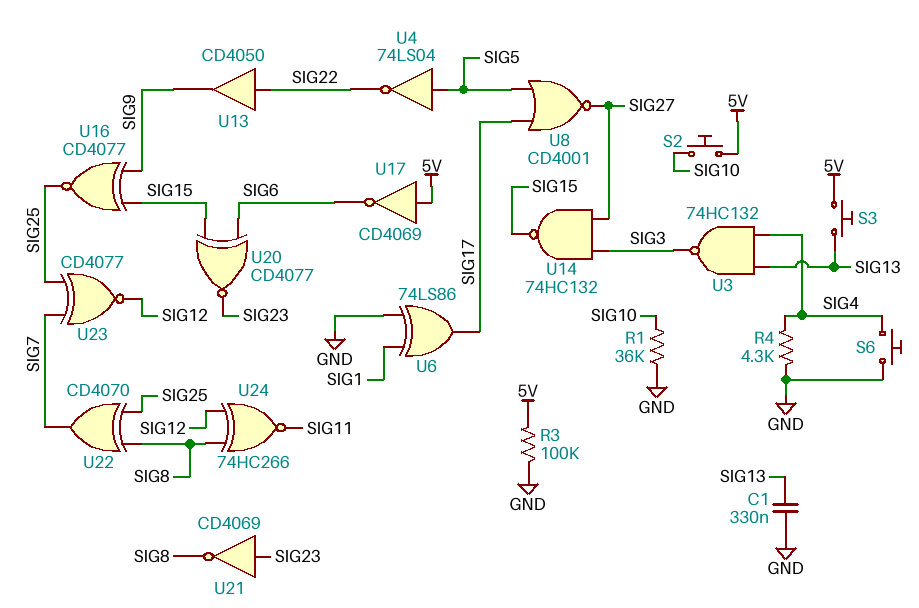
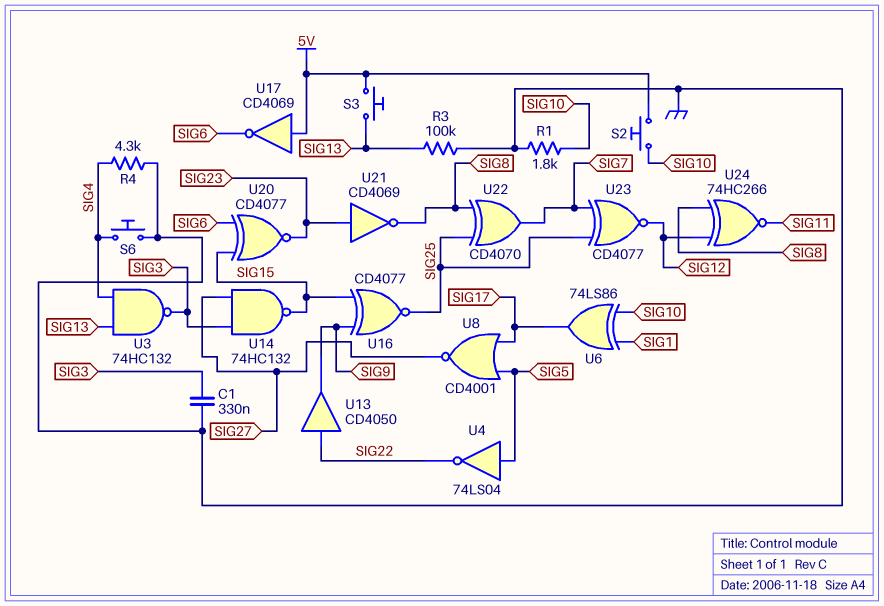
C1: 330nF (GND, SIG13) -> 330nF (GND, SIG3)
R1: 36k (GND, SIG10) -> 1.8k (GND, SIG10)
R3: 100k (5V, GND) -> 100k (GND, SIG13)
U6: XOR 74LS86 (in GND, in SIG1, out SIG17) -> XOR 74LS86 (in SIG1, in SIG10, out SIG17)

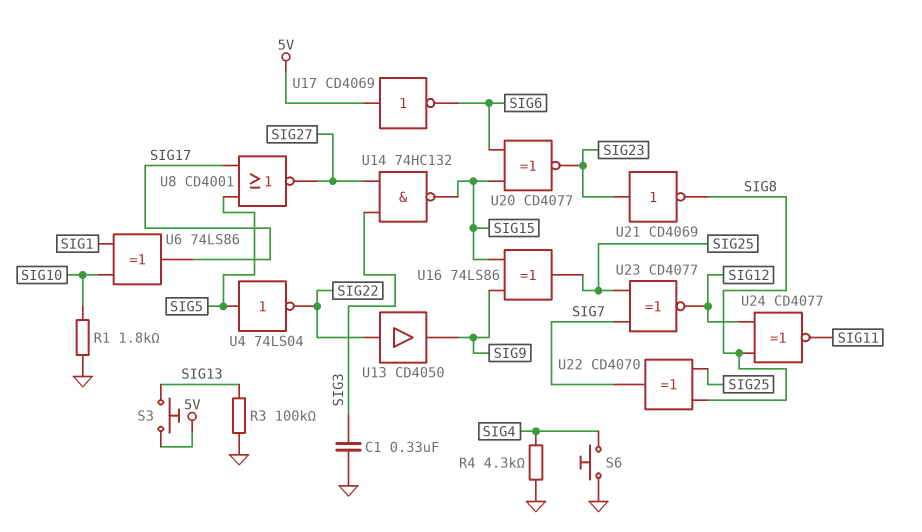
S2: button (5V, SIG10) -> none
U3: NAND 74HC132 (in SIG4, in SIG13, out SIG3) -> none
U16: XNOR CD4077 (in SIG9, in SIG15, out SIG25) -> XOR 74LS86 (in SIG9, in SIG15, out SIG25)
U24: XNOR 74HC266 (in SIG8, in SIG12, out SIG11) -> XNOR CD4077 (in SIG8, in SIG12, out SIG11)

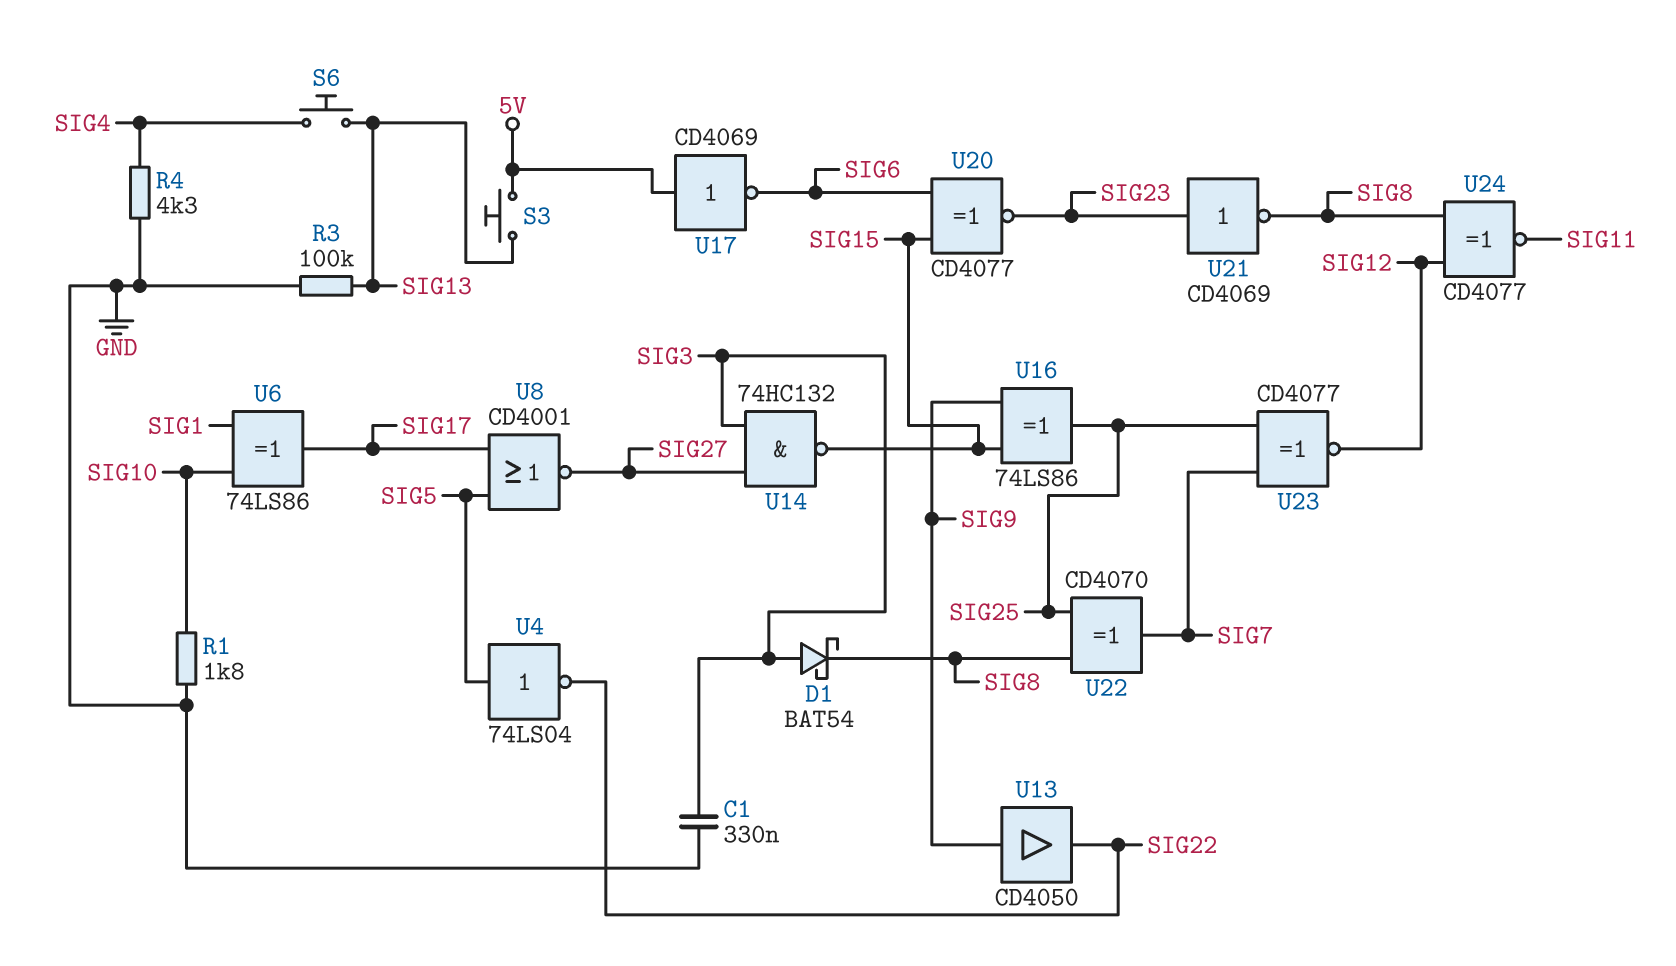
D1: none -> schottky BAT54 (A SIG3, K SIG8)
S6: button (GND, SIG4) -> button (SIG4, SIG13)
U13: buffer CD4050 (in SIG22, out SIG9) -> buffer CD4050 (in SIG9, out SIG22)

